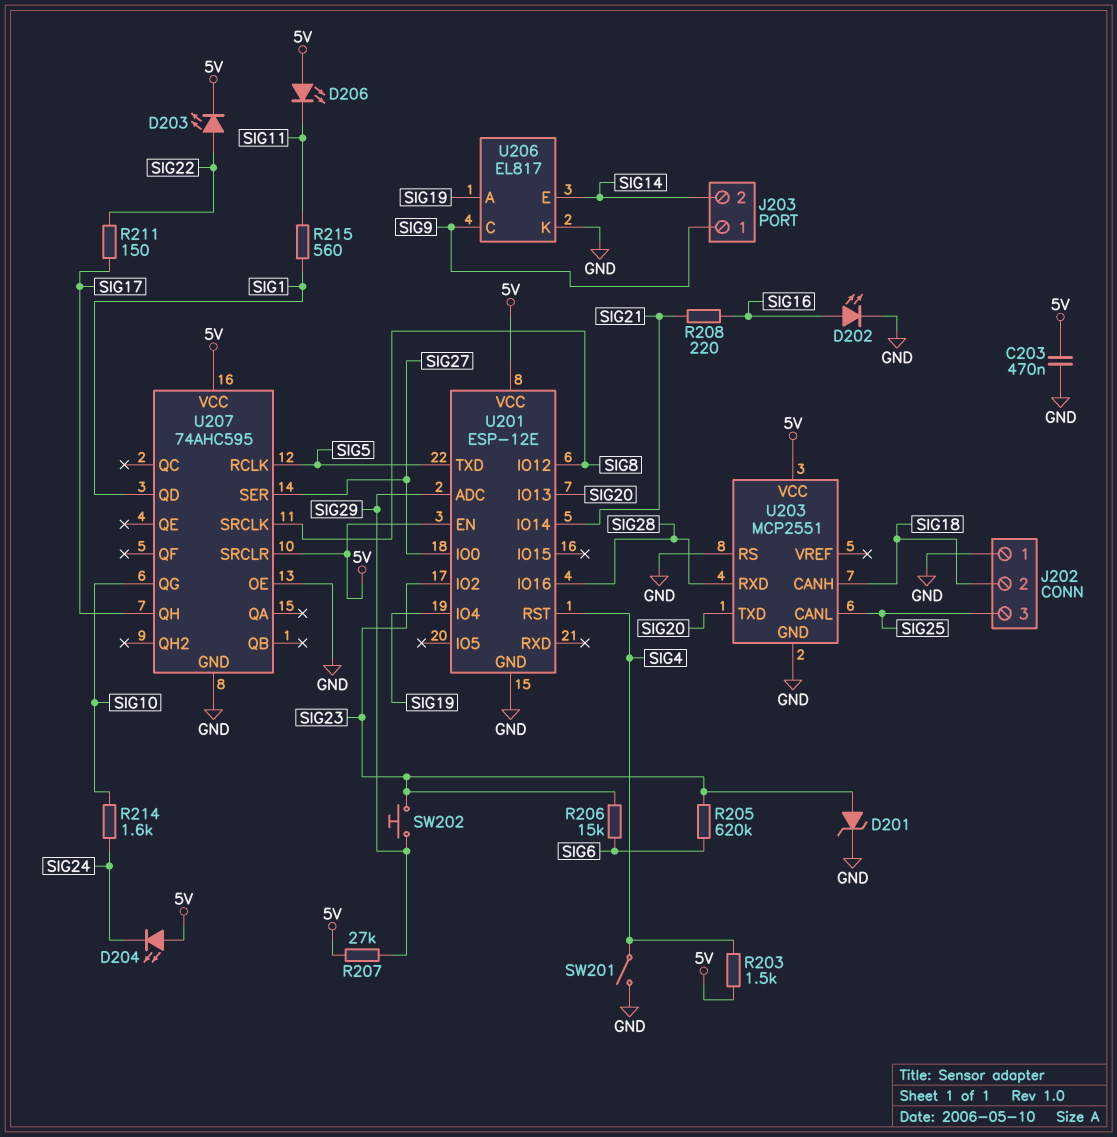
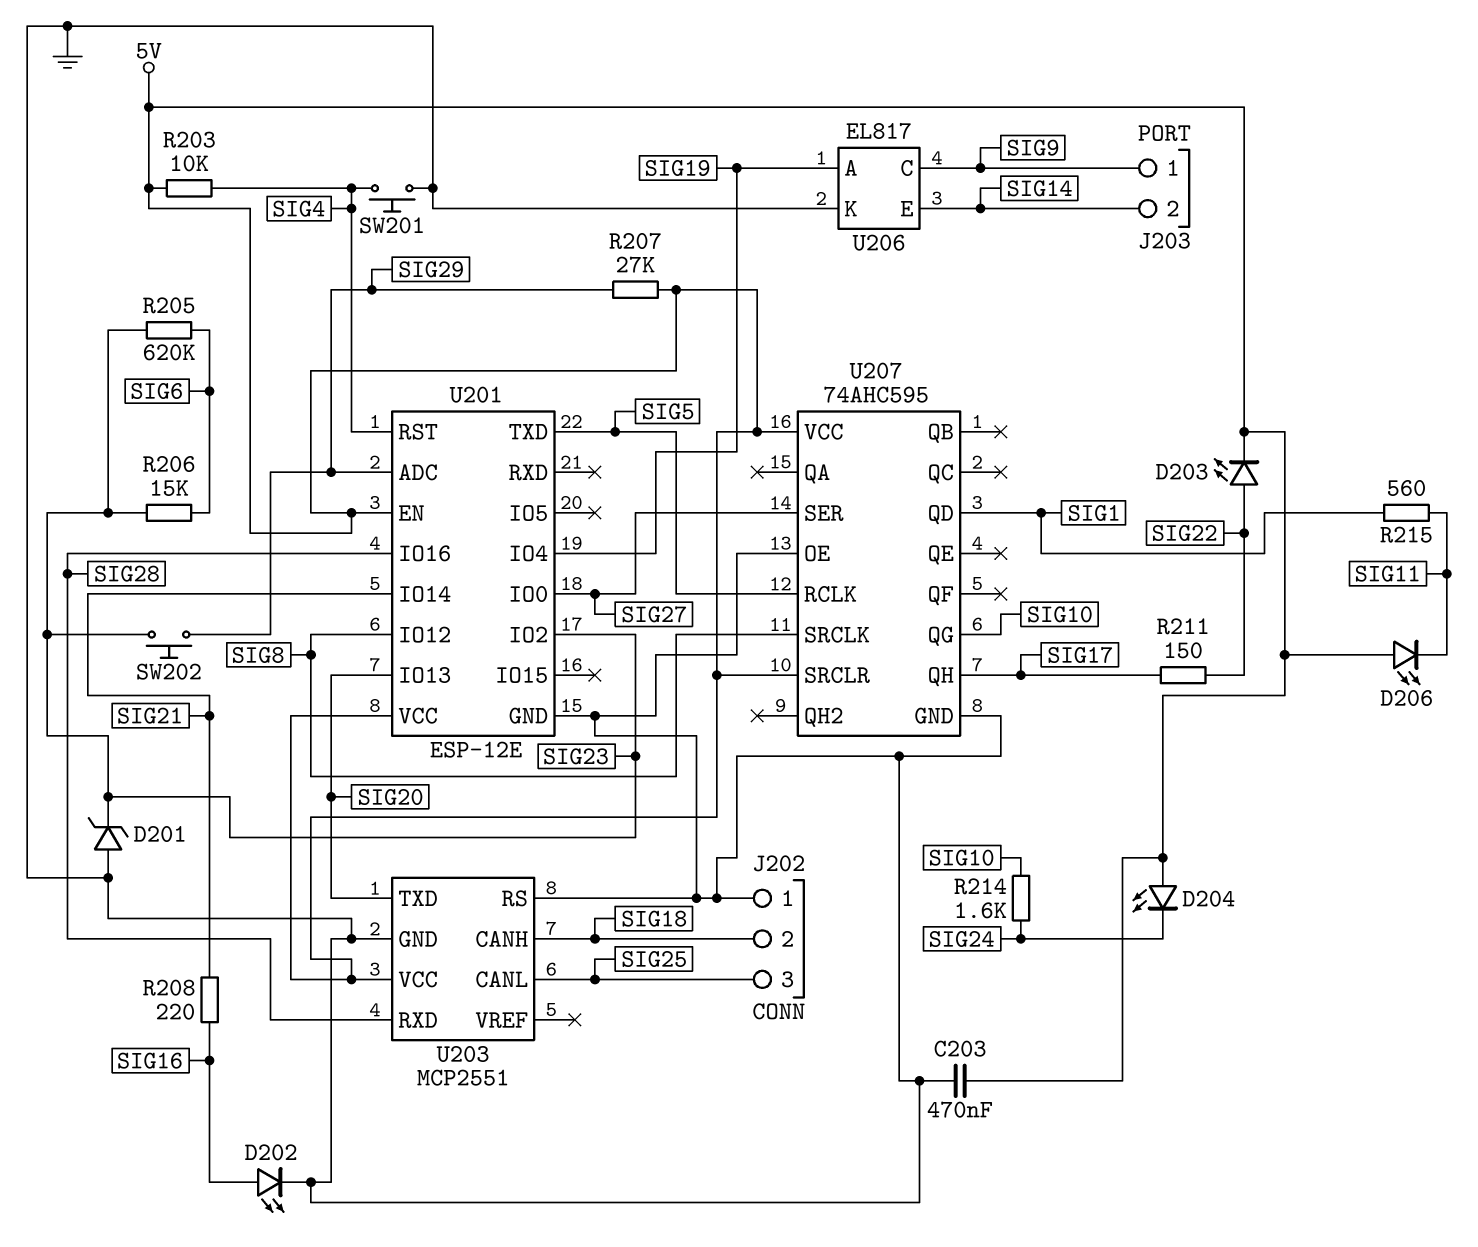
D201: zener (A SIG23, K GND) -> zener (A GND, K SIG23)
R203: 1.5k (5V, SIG4) -> 10k (5V, SIG4)
SW201: switch (GND, SIG4) -> button (GND, SIG4)

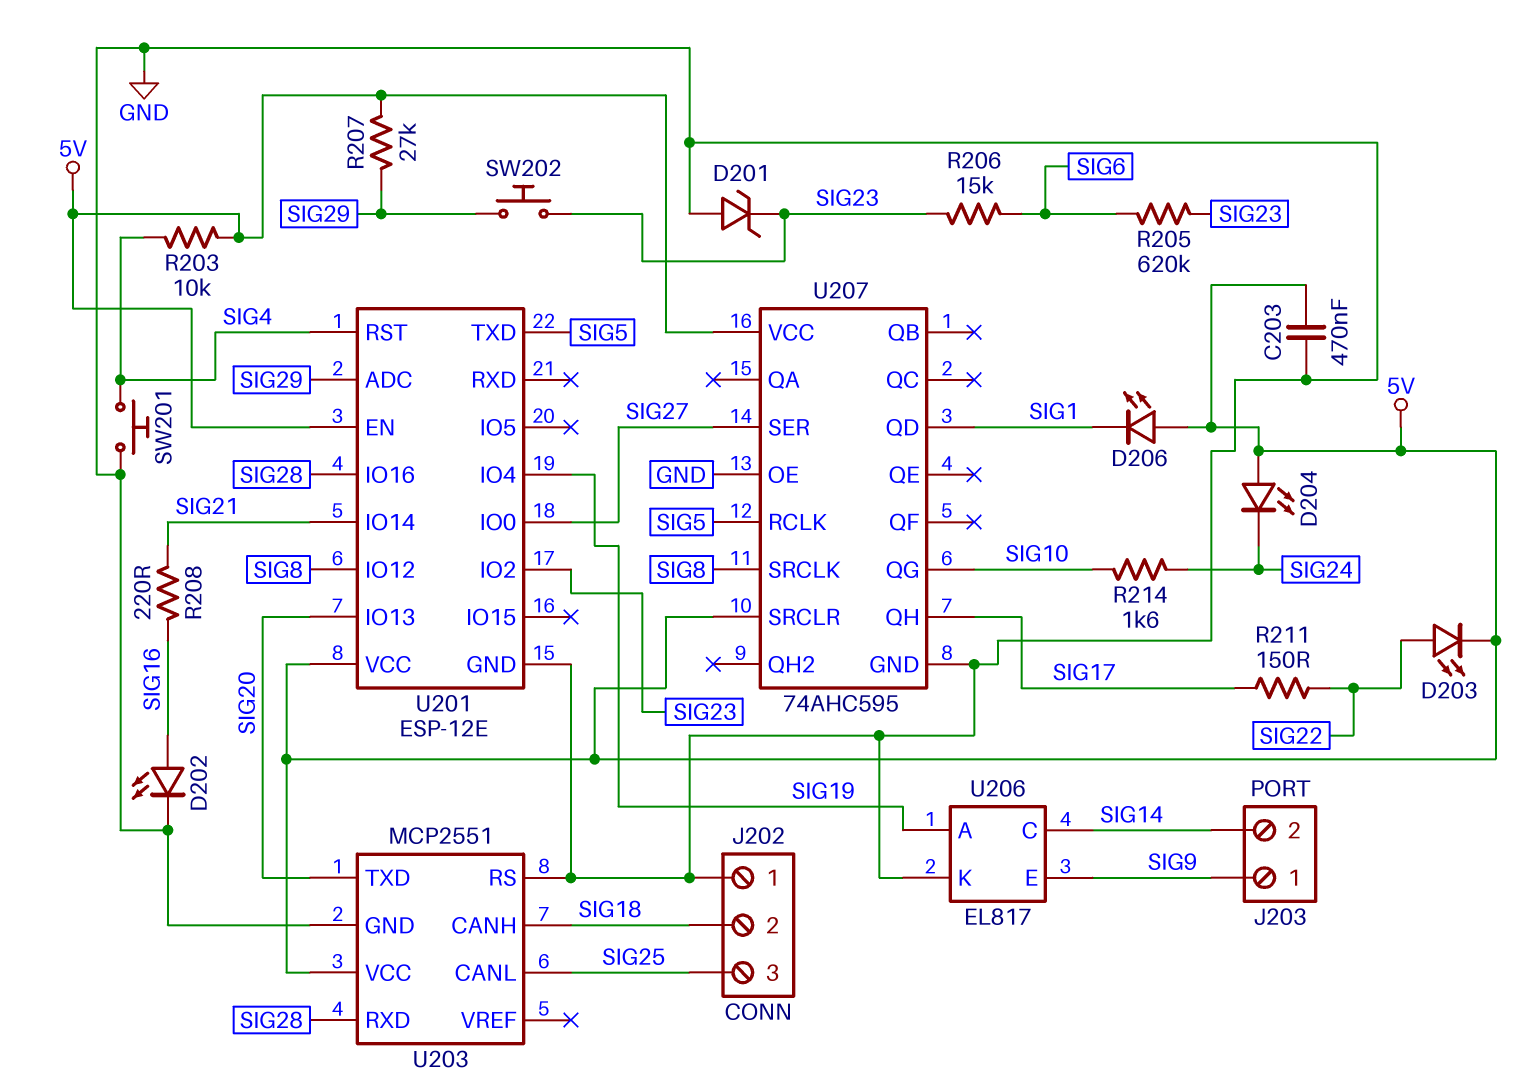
D206: LED (A 5V, K SIG11) -> LED (A 5V, K SIG1)
R215: 560 (SIG1, SIG11) -> none
U206 pin C: SIG9 -> SIG14
U206 pin E: SIG14 -> SIG9

